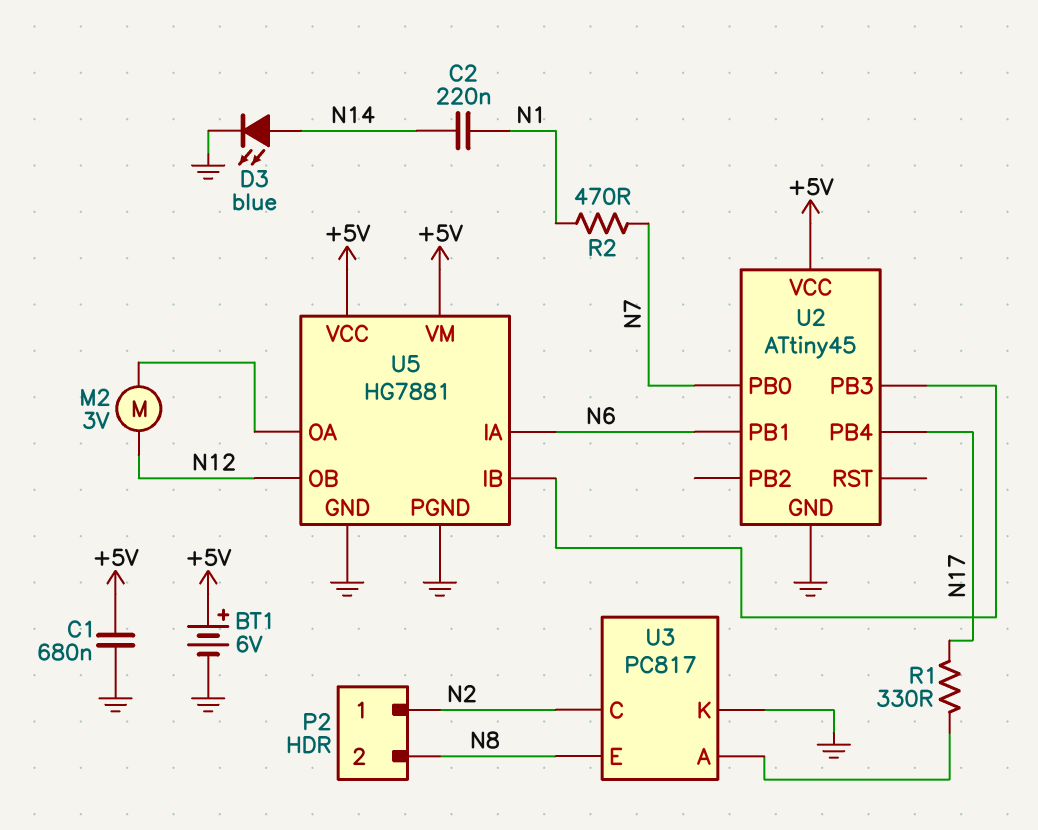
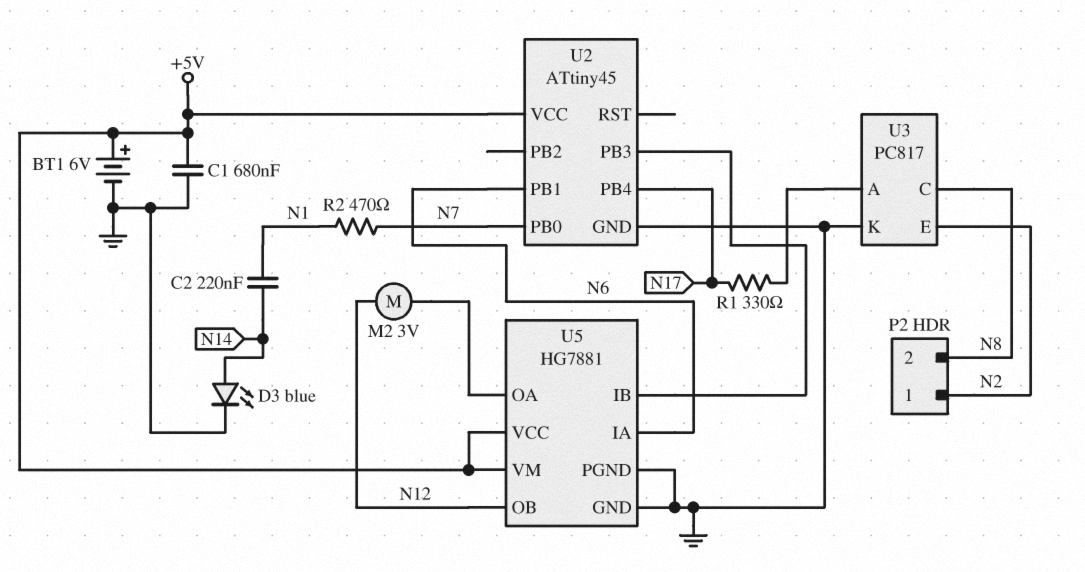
U3 pin C: N2 -> N8
U3 pin E: N8 -> N2

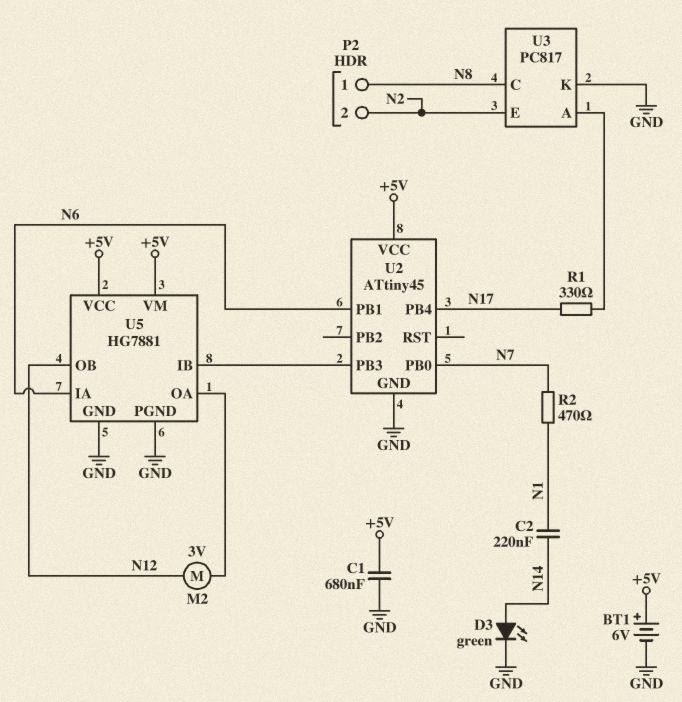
D3: LED blue (A N14, K GND) -> LED green (A N14, K GND)
P2 pin 1: N2 -> N8
P2 pin 2: N8 -> N2

